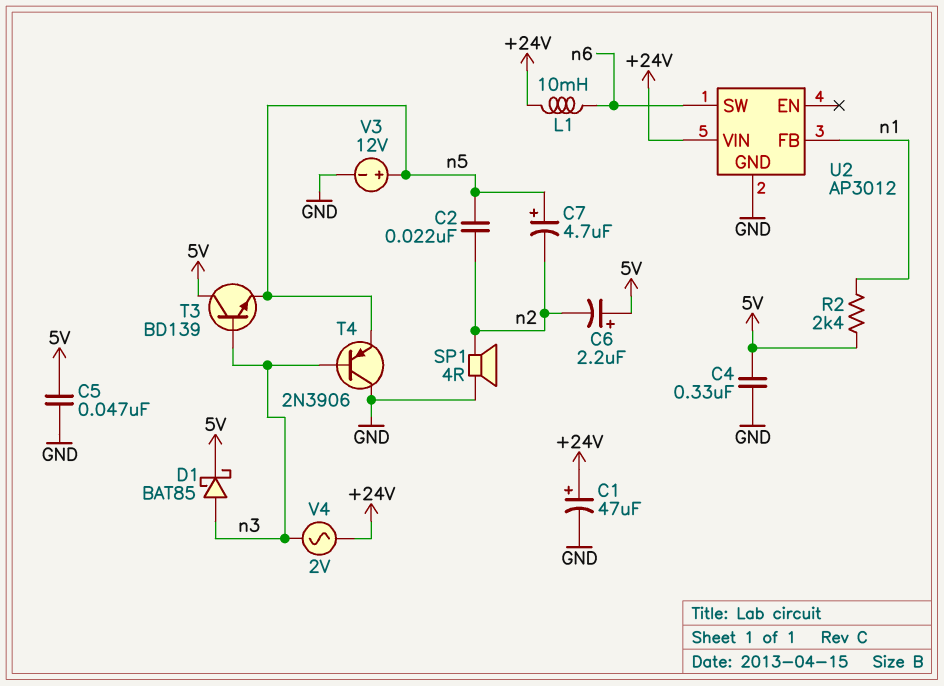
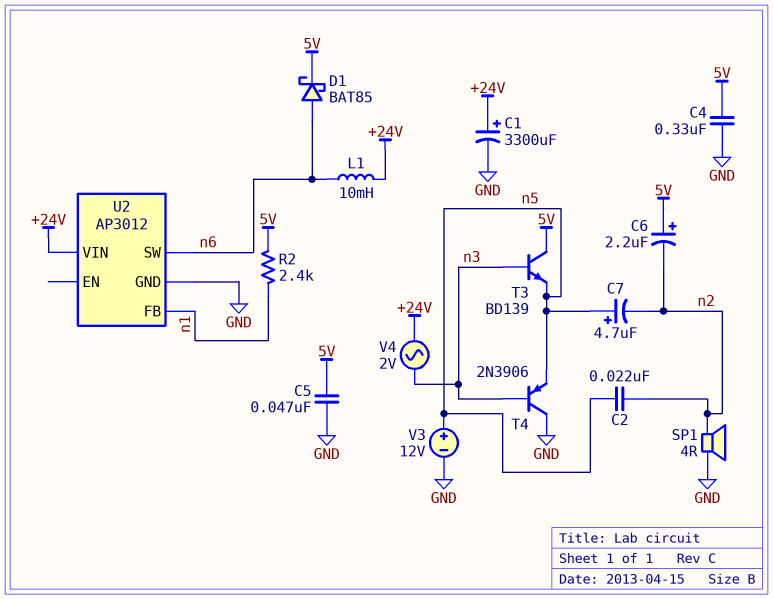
C1: 47uF (plus +24V, minus GND) -> 3300uF (plus +24V, minus GND)
D1: schottky BAT85 (A n3, K 5V) -> schottky BAT85 (A n6, K 5V)

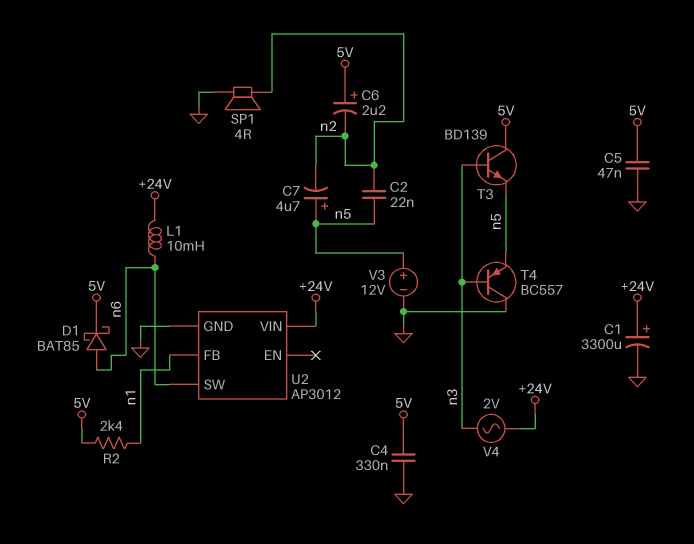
T4: PNP 2N3906 (B n3, C GND, E n5) -> PNP BC557 (B n3, C GND, E n5)

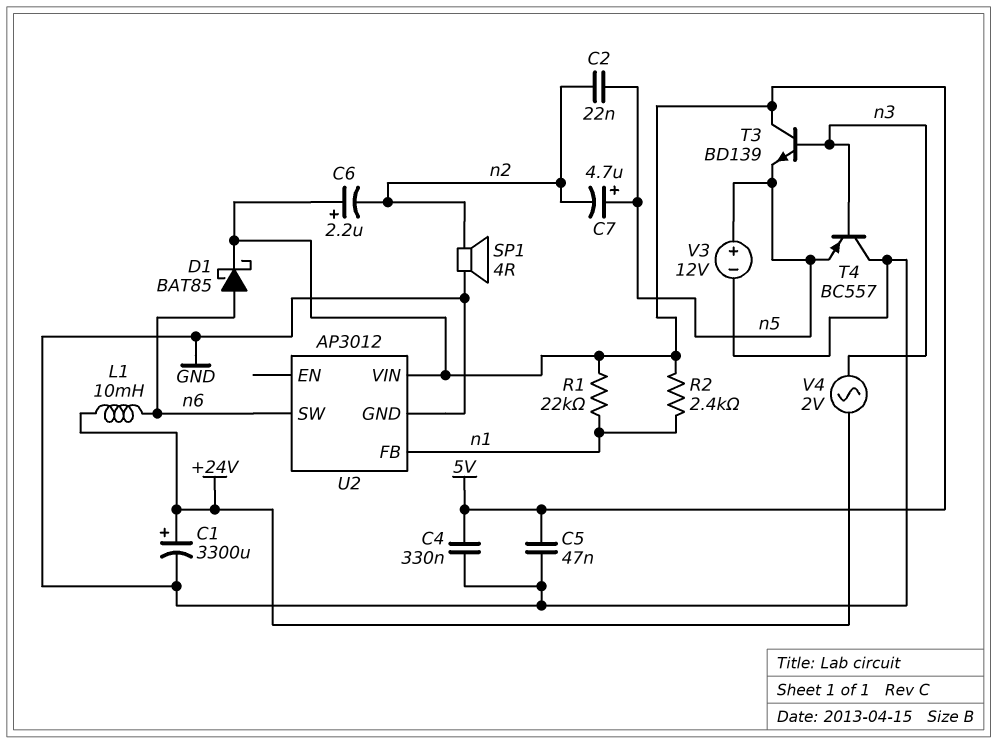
R1: none -> 22k (5V, n1)
U2 pin VIN: +24V -> 5V

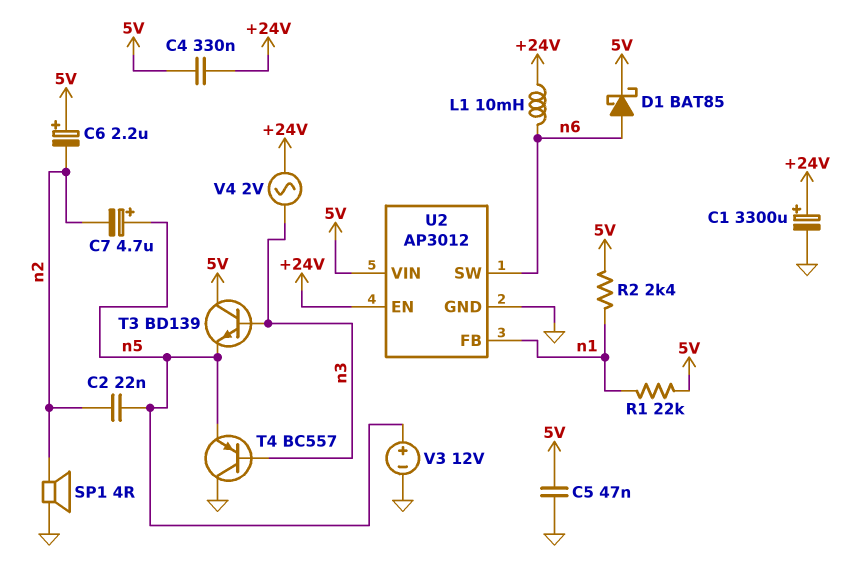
C4: 330nF (5V, GND) -> 330nF (+24V, 5V)
U2 pin EN: none -> +24V

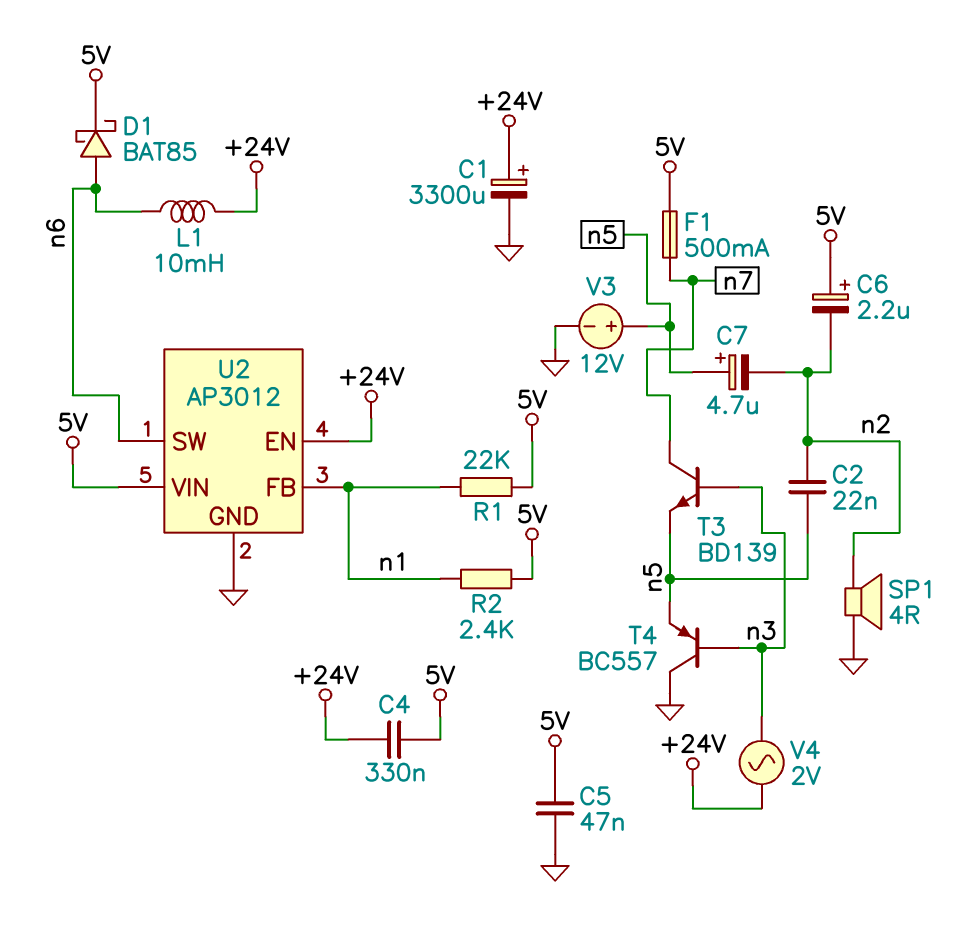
F1: none -> 500mA (5V, n7)
T3: NPN BD139 (B n3, C 5V, E n5) -> NPN BD139 (B n3, C n7, E n5)

